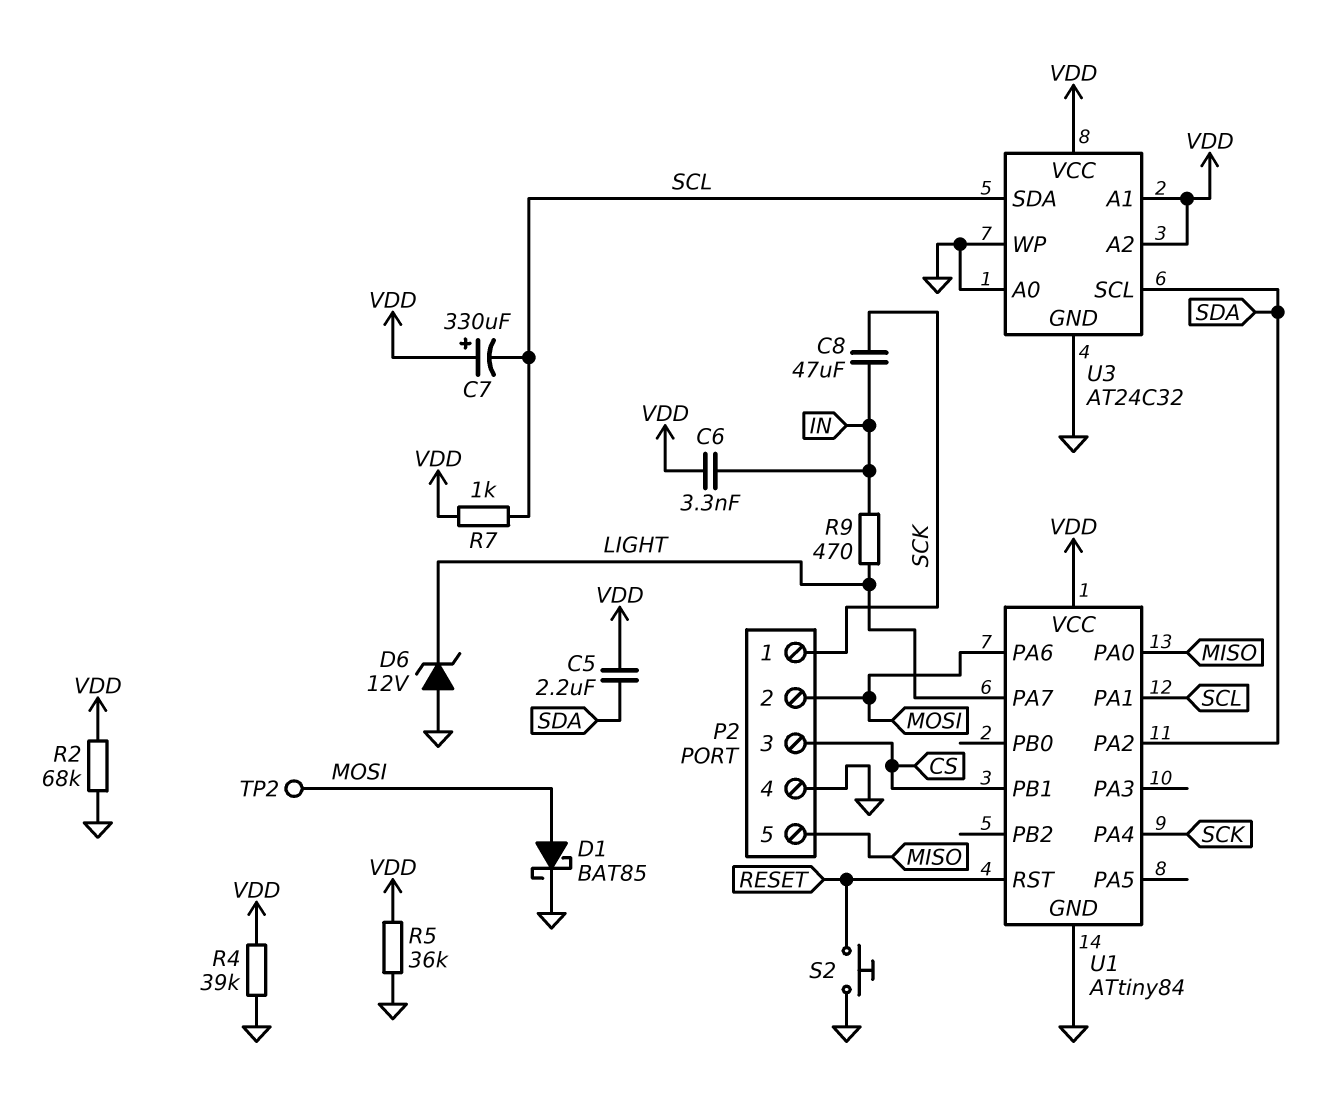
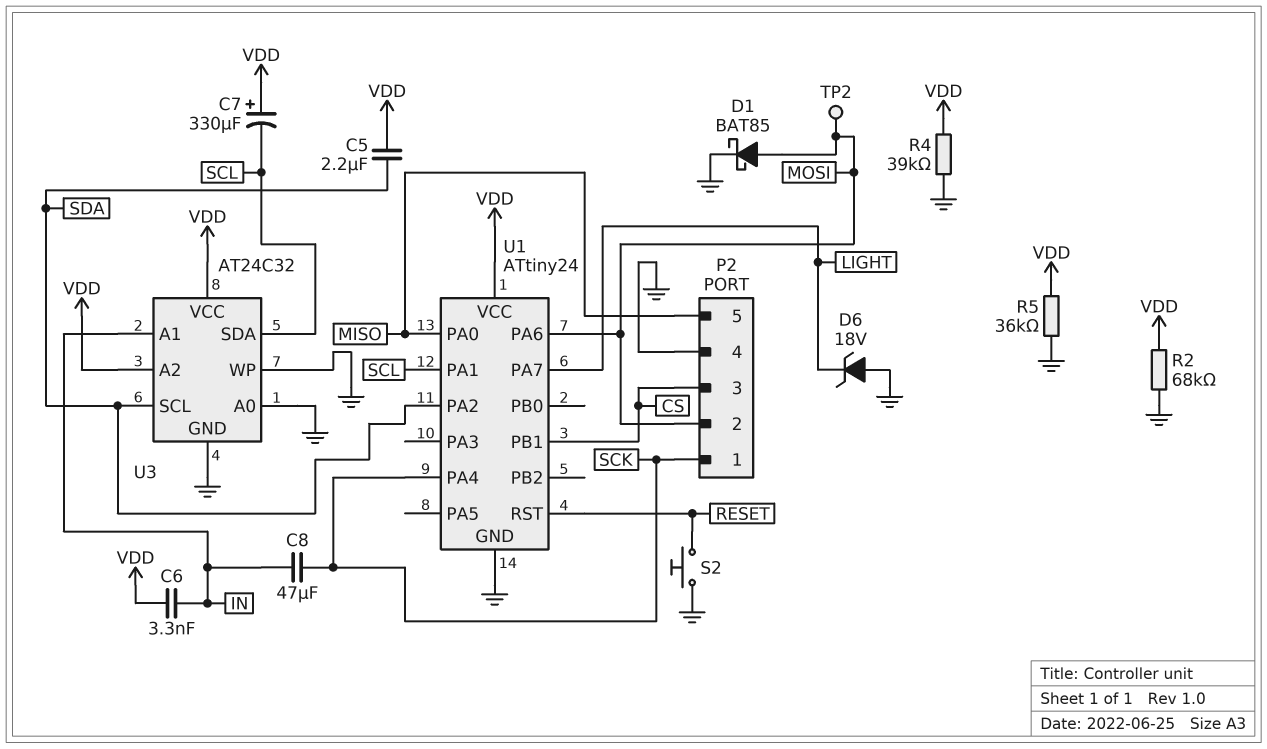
D6: zener 12V (A GND, K LIGHT) -> zener 18V (A GND, K LIGHT)
R7: 1k (SCL, VDD) -> none
R9: 470 (IN, LIGHT) -> none
U1: ATtiny84 -> ATtiny24
U3 pin A1: VDD -> IN

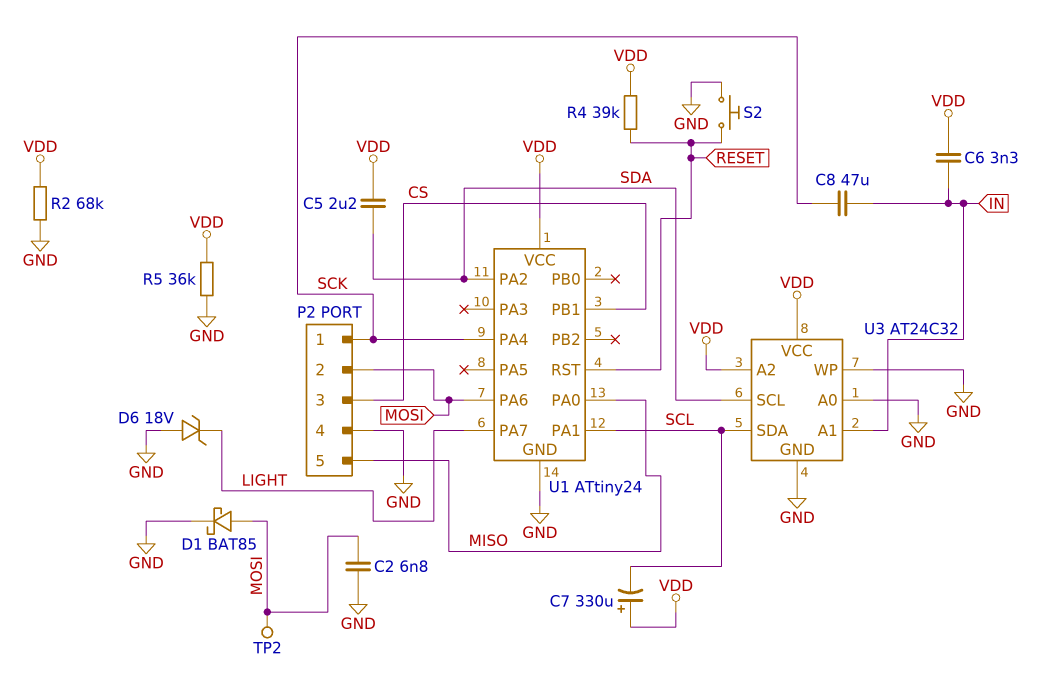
C2: none -> 6.8nF (GND, MOSI)
R4: 39k (GND, VDD) -> 39k (RESET, VDD)

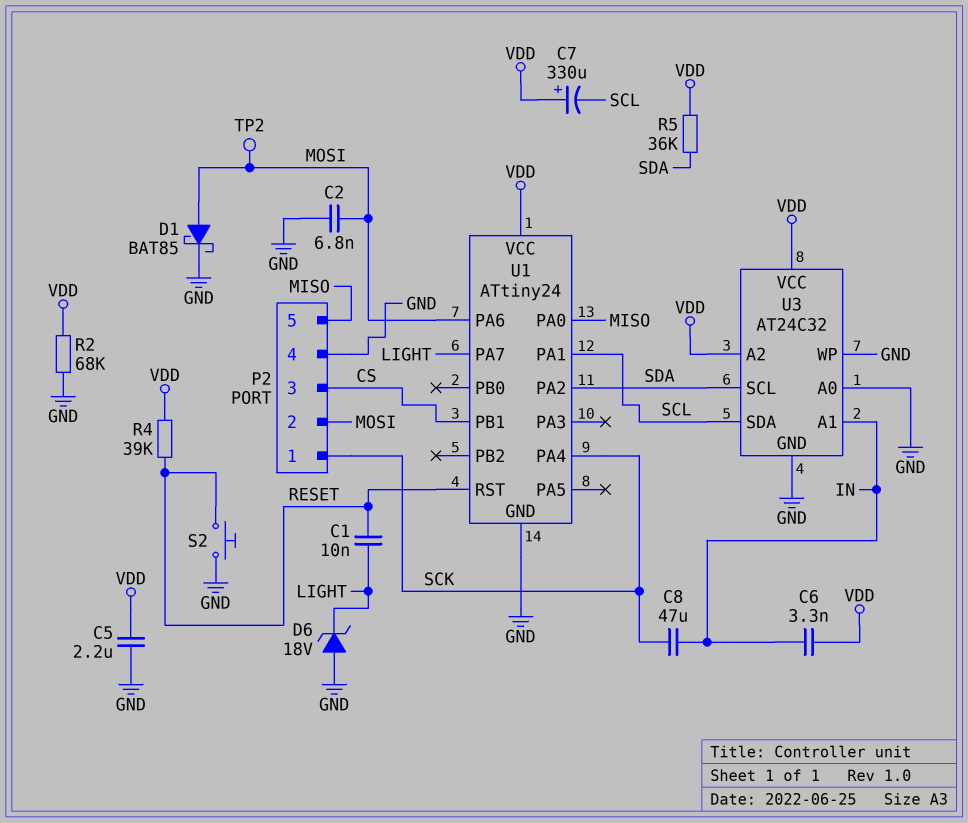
C1: none -> 10nF (LIGHT, RESET)
C5: 2.2uF (SDA, VDD) -> 2.2uF (GND, VDD)
R5: 36k (GND, VDD) -> 36k (SDA, VDD)

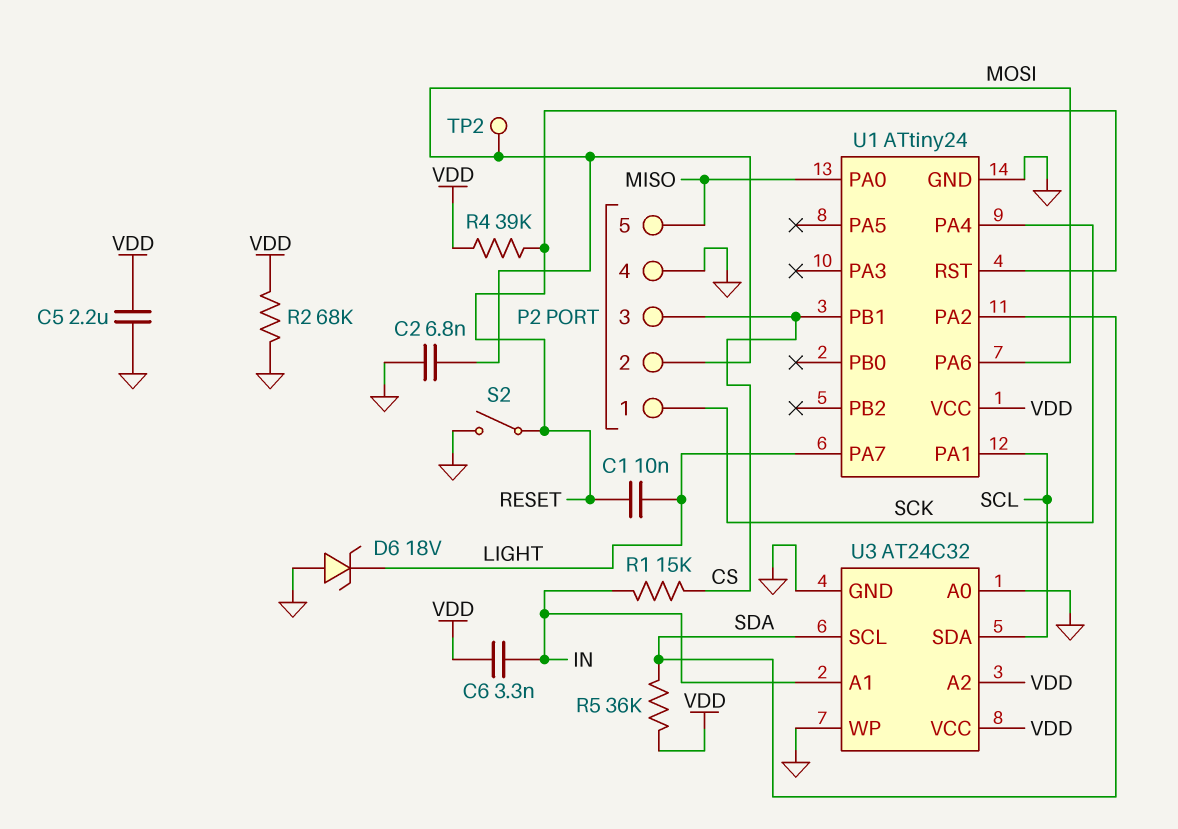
C7: 330uF (plus VDD, minus SCL) -> none
C8: 47uF (IN, SCK) -> none
D1: schottky BAT85 (A MOSI, K GND) -> none
R1: none -> 15k (CS, IN)
S2: button (GND, RESET) -> switch (GND, RESET)

